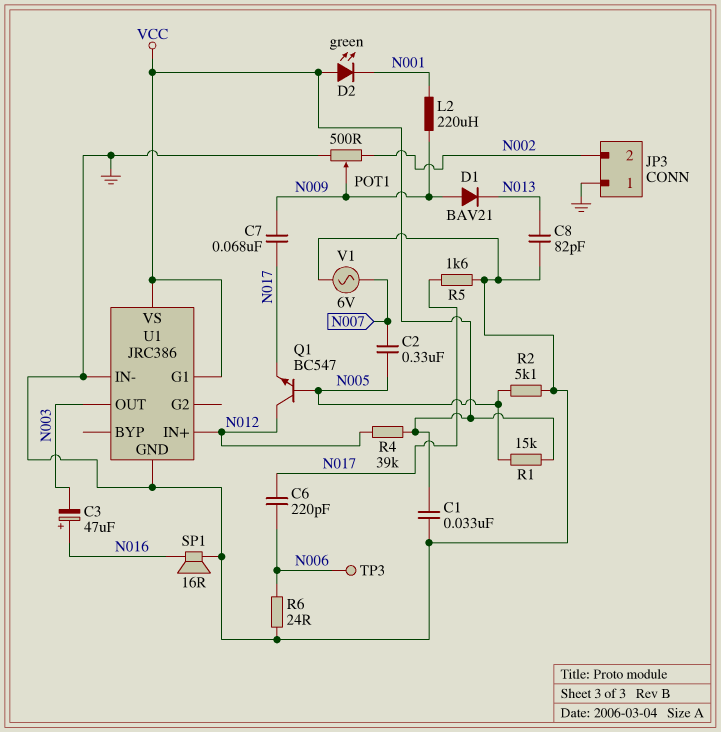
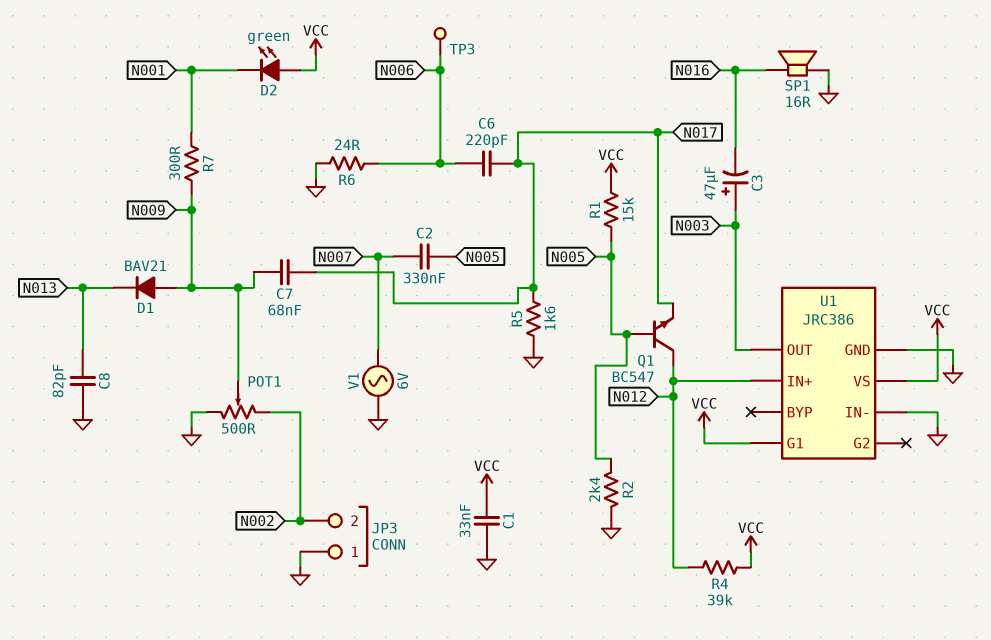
C3: 47uF (plus N016, minus N003) -> 47uF (plus N003, minus N016)
L2: 220uH (N001, N009) -> none
R2: 5.1k (GND, N005) -> 2.4k (GND, N005)
R7: none -> 300 (N001, N009)

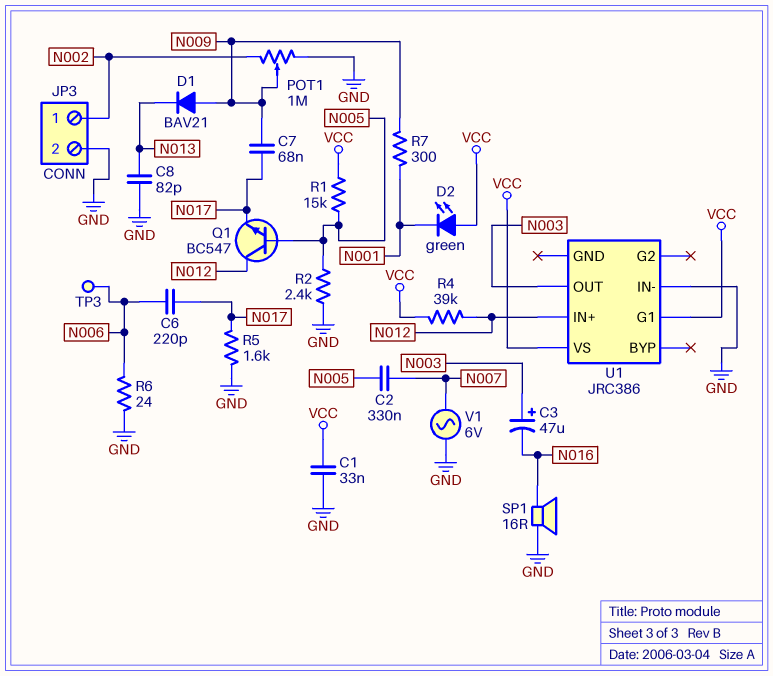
JP3 pin 1: GND -> N002
JP3 pin 2: N002 -> GND
POT1: 500 (GND, N002, wiper N009) -> 1M (GND, N002, wiper N009)
U1 pin GND: GND -> none

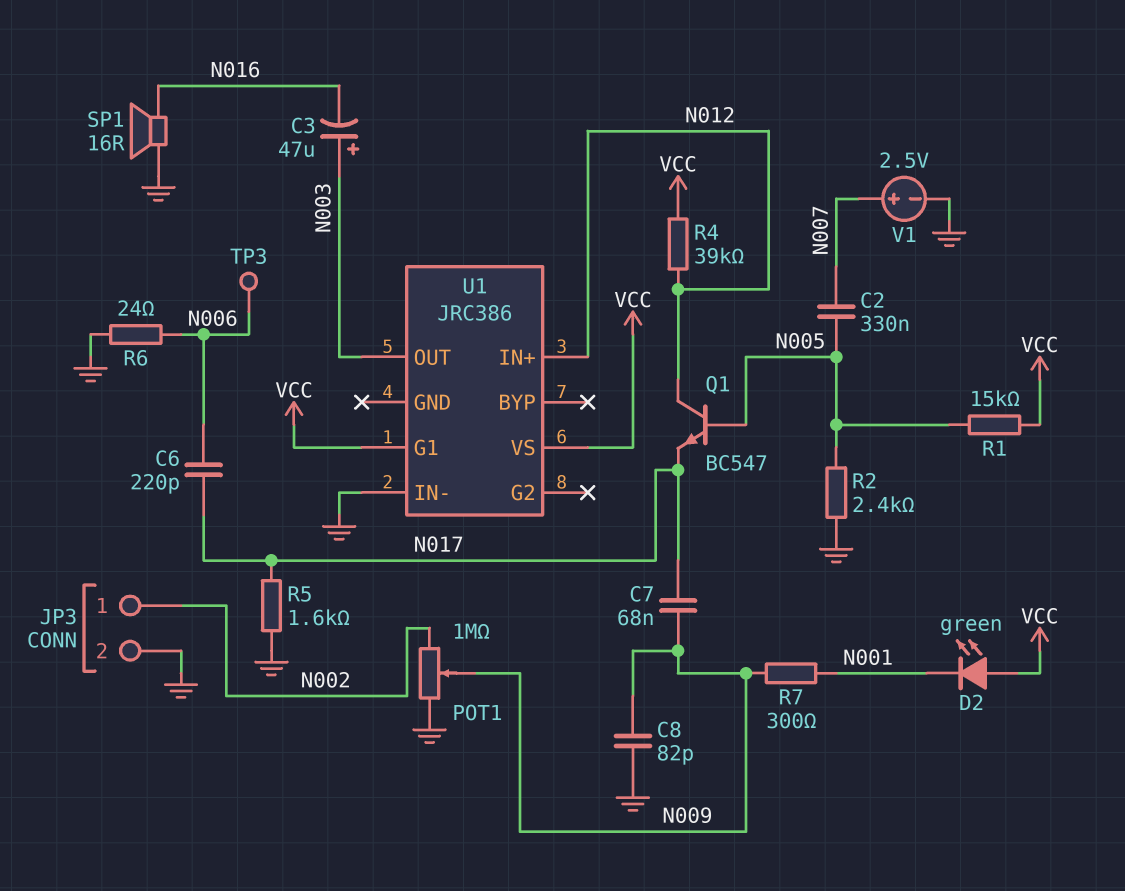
C1: 33nF (GND, VCC) -> none
C8: 82pF (GND, N013) -> 82pF (GND, N009)
D1: diode BAV21 (A N009, K N013) -> none
V1: AC 6V (GND, N007) -> 2.5V (plus N007, minus GND)

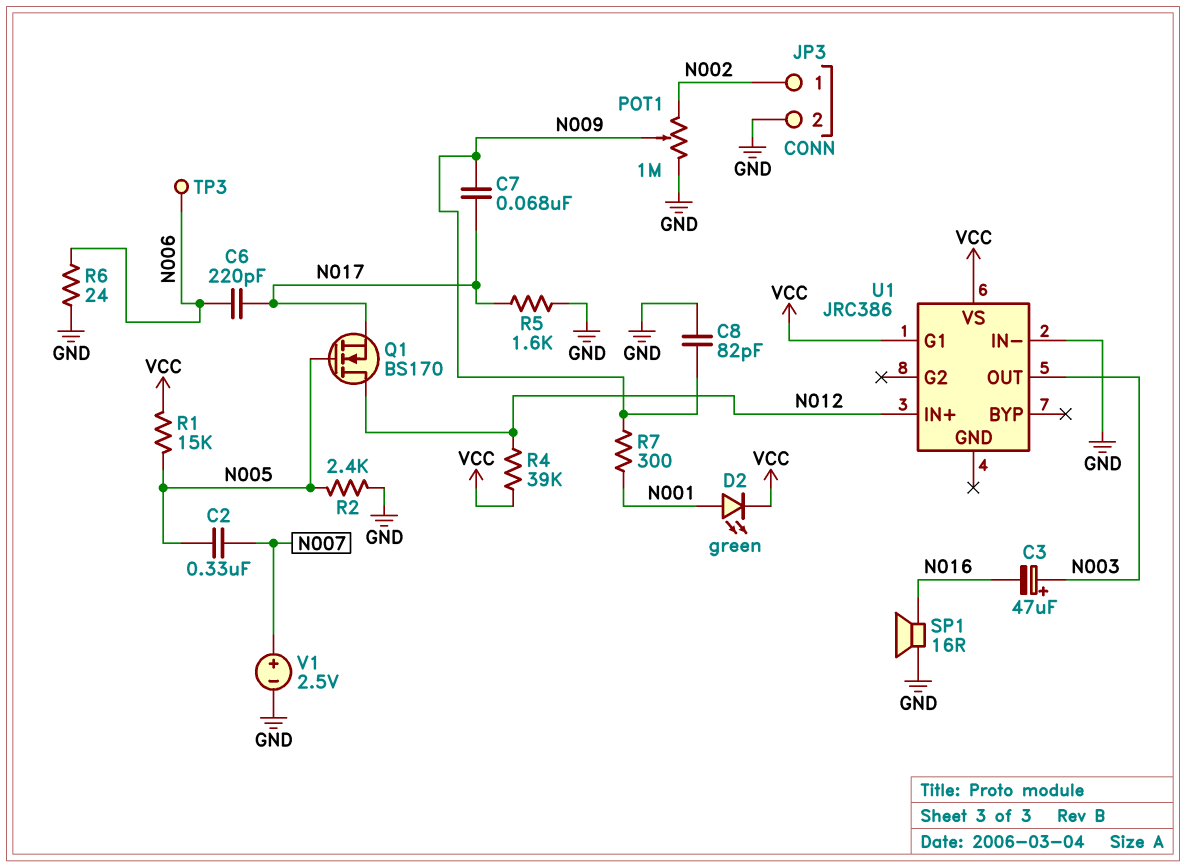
D2: LED green (A VCC, K N001) -> LED green (A N001, K VCC)
Q1: NPN BC547 (B N005, C N012, E N017) -> NMOS BS170 (G N005, D N012, S N017)

